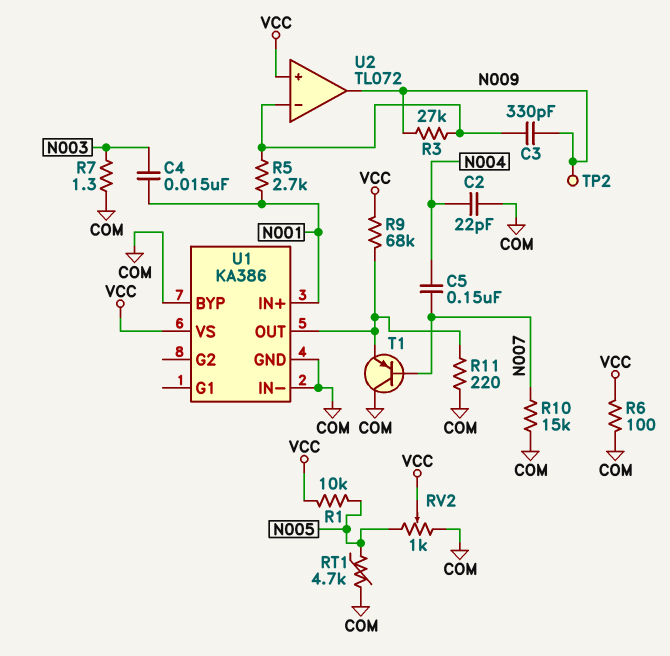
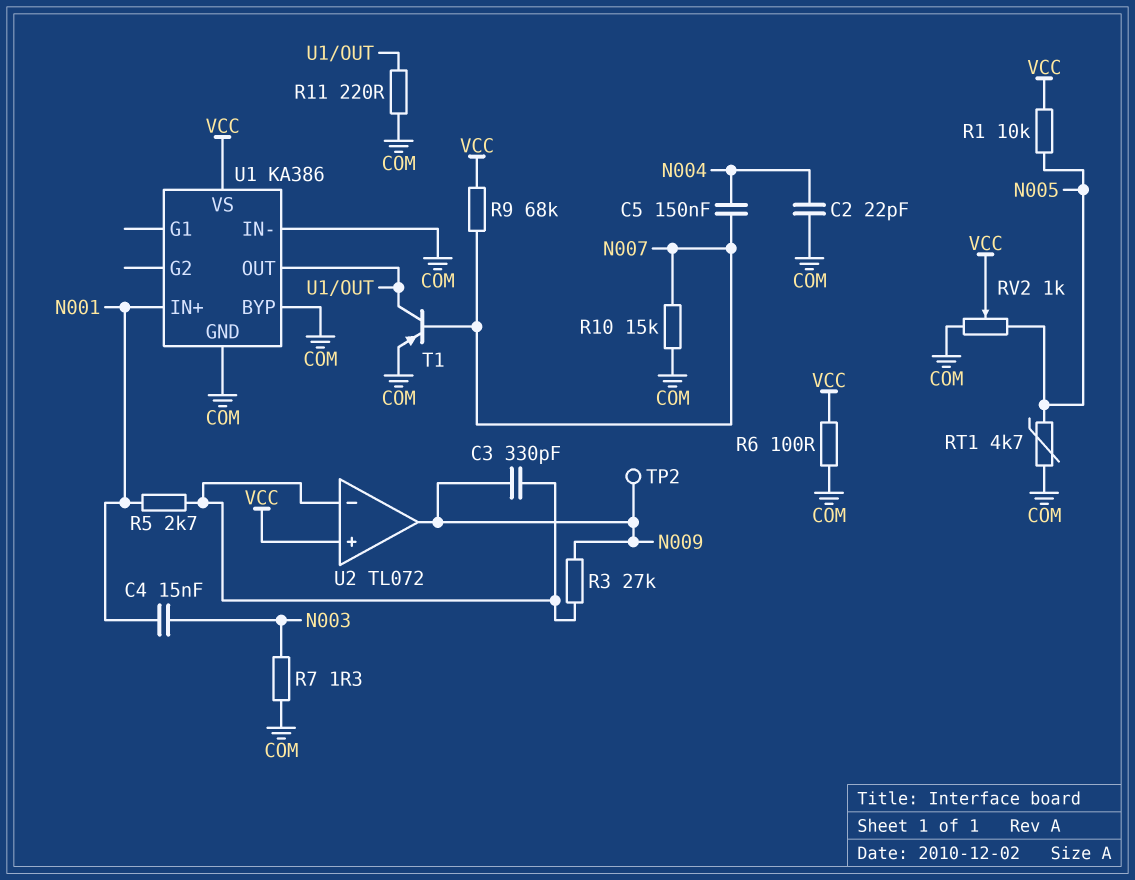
R9: 68k (U1/OUT, VCC) -> 68k (N007, VCC)
T1: PNP (B N007, C COM, E U1/OUT) -> PNP (B N007, C U1/OUT, E COM)

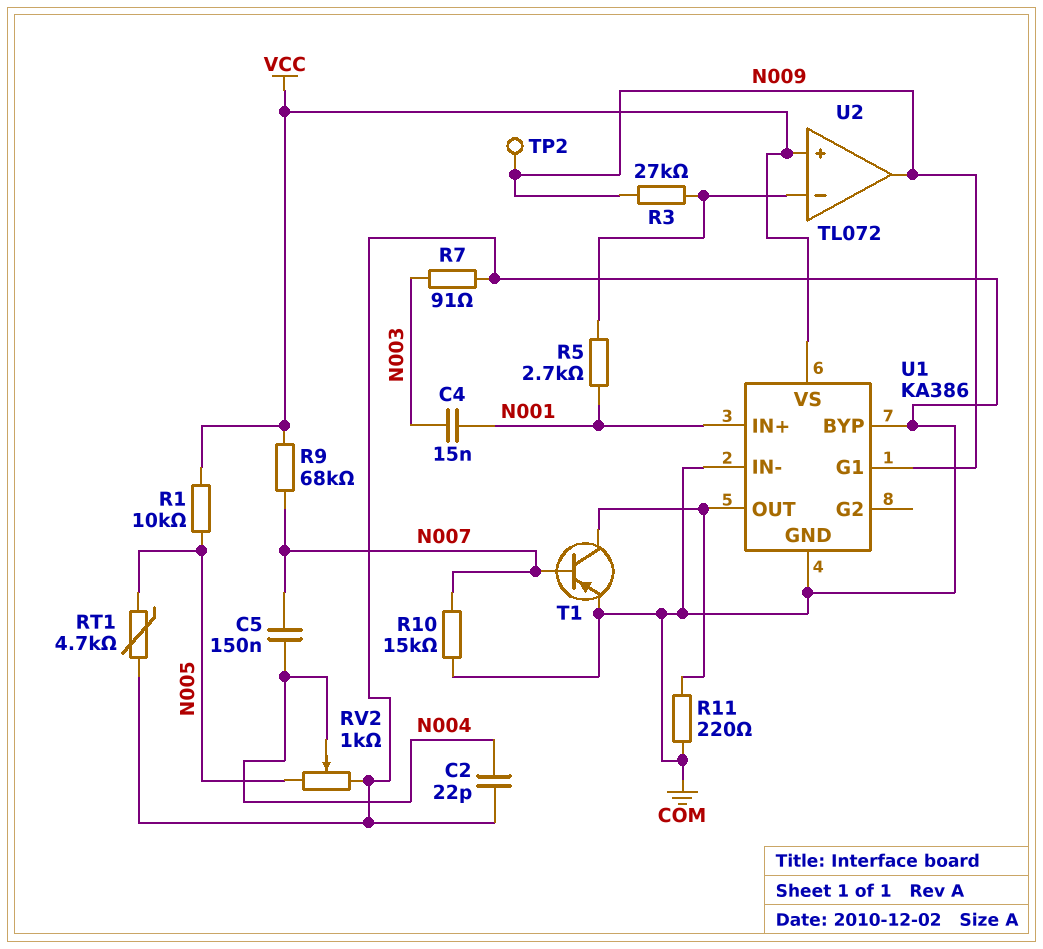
C3: 330pF (N009, U2/in-) -> none
R6: 100 (COM, VCC) -> none
R7: 1.3 (COM, N003) -> 91 (COM, N003)
RV2: 1k (COM, N005, wiper VCC) -> 1k (COM, N005, wiper N004)
U1 pin G1: none -> N009

